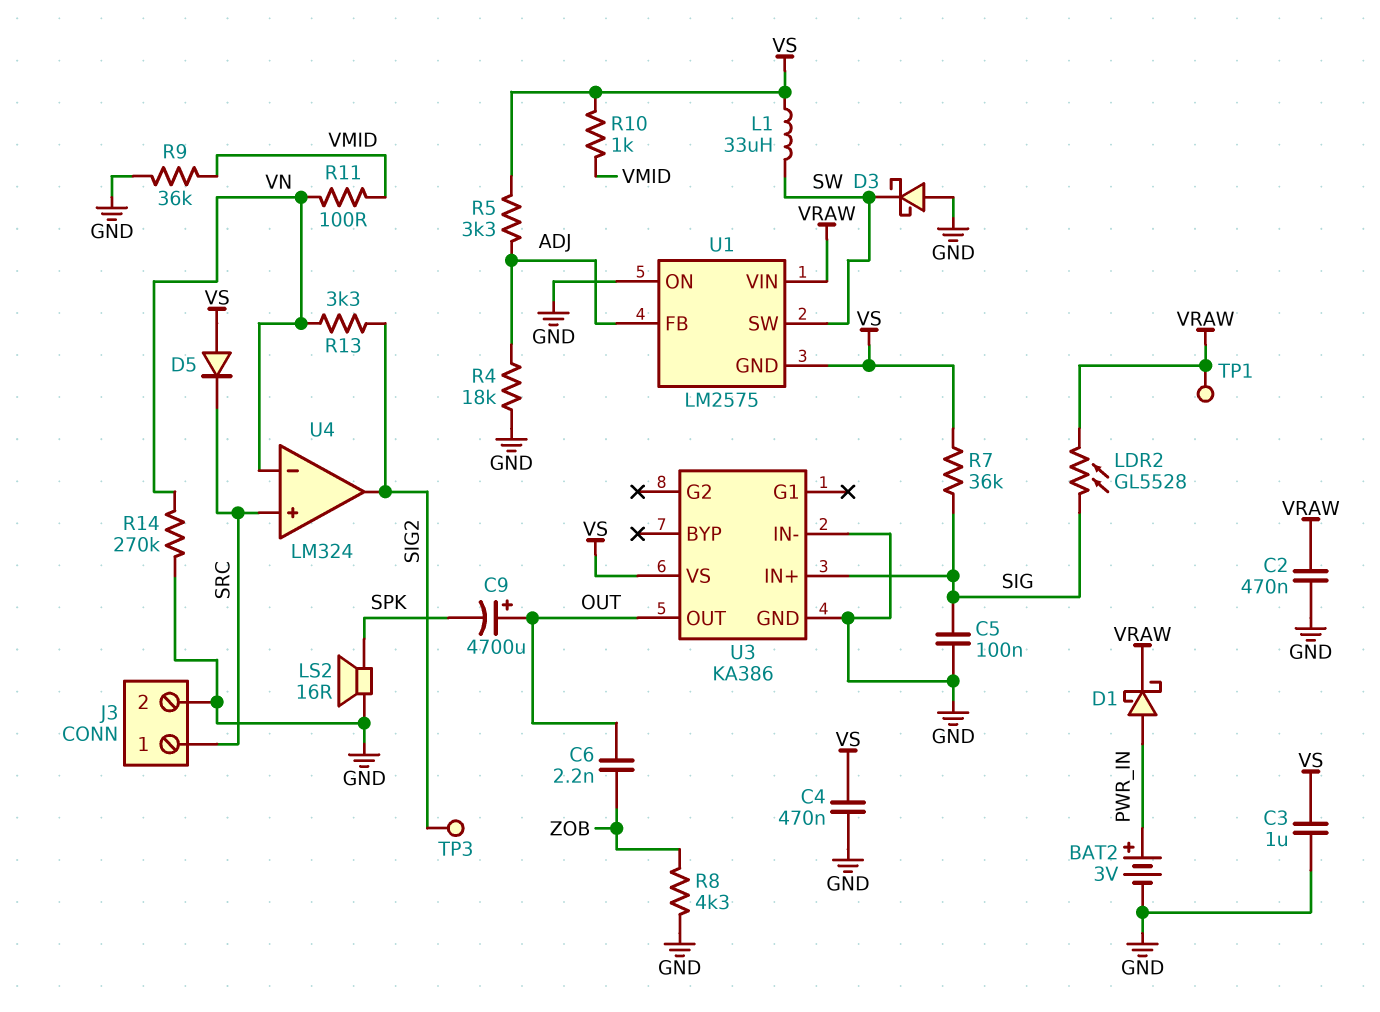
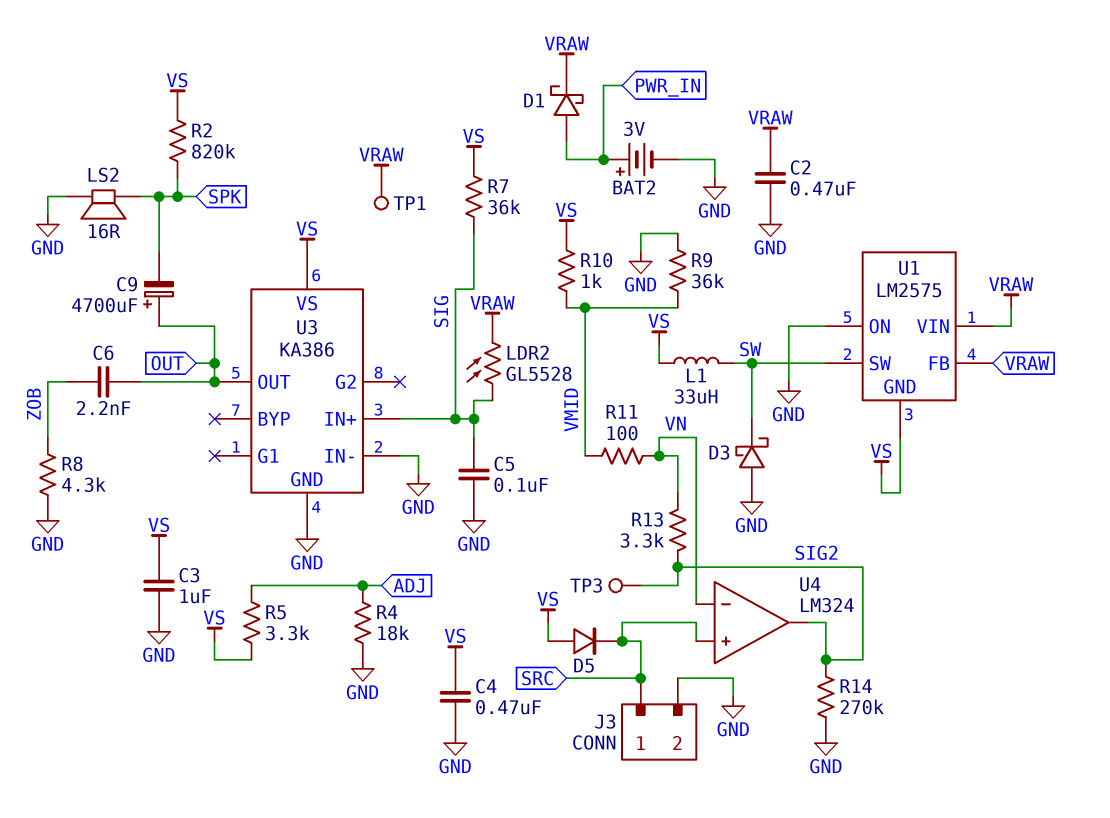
R2: none -> 820k (SPK, VS)
R14: 270k (GND, VN) -> 270k (GND, SIG2)
U1 pin FB: ADJ -> VRAW

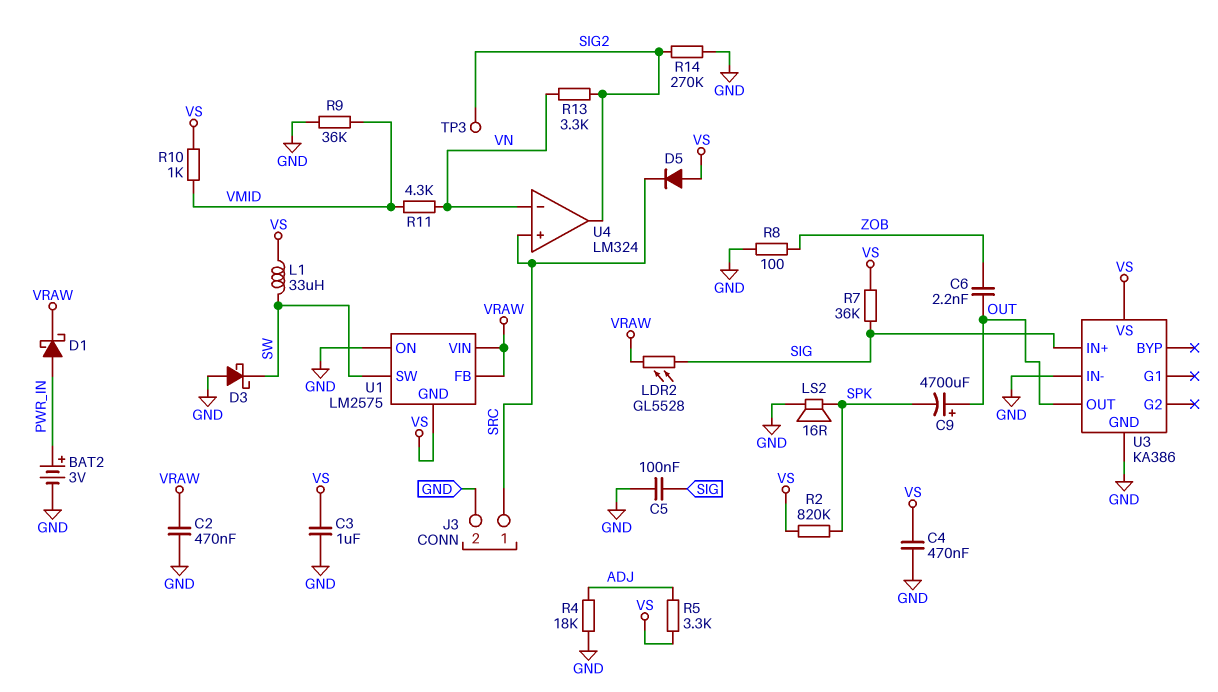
R8: 4.3k (GND, ZOB) -> 100 (GND, ZOB)
R11: 100 (VMID, VN) -> 4.3k (VMID, VN)
TP1: test point (VRAW) -> none

